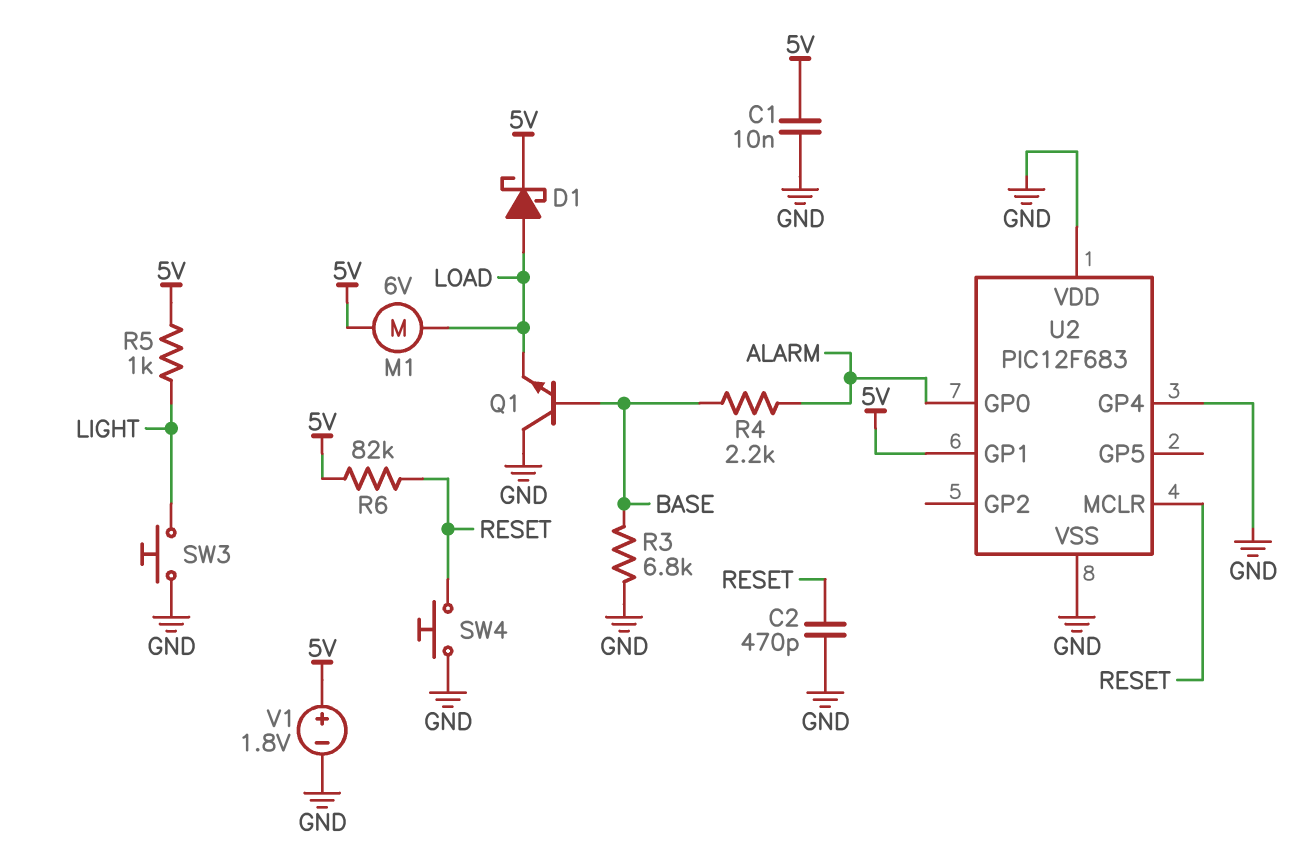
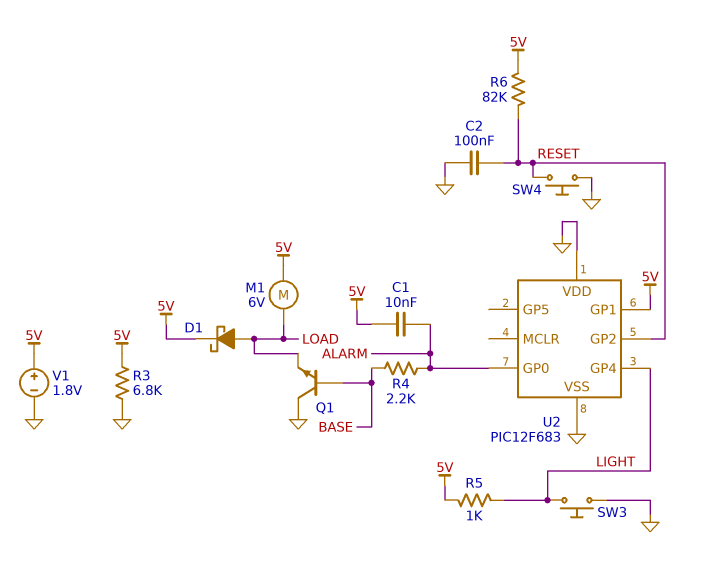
C1: 10nF (5V, GND) -> 10nF (5V, ALARM)
C2: 470pF (GND, RESET) -> 100nF (GND, RESET)
R3: 6.8k (BASE, GND) -> 6.8k (5V, GND)
U2 pin GP2: none -> RESET
U2 pin GP4: GND -> LIGHT
U2 pin MCLR: RESET -> none

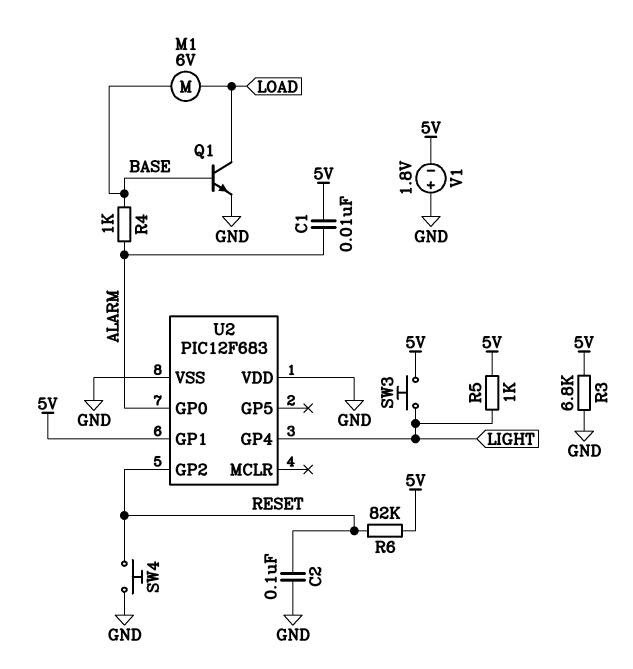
D1: schottky (A LOAD, K 5V) -> none
M1: motor 6V (5V, LOAD) -> motor 6V (BASE, LOAD)
Q1: NPN (B BASE, C GND, E LOAD) -> NPN (B BASE, C LOAD, E GND)
R4: 2.2k (ALARM, BASE) -> 1k (ALARM, BASE)
SW3: button (GND, LIGHT) -> button (5V, LIGHT)
V1: 1.8V (plus 5V, minus GND) -> 1.8V (plus GND, minus 5V)

